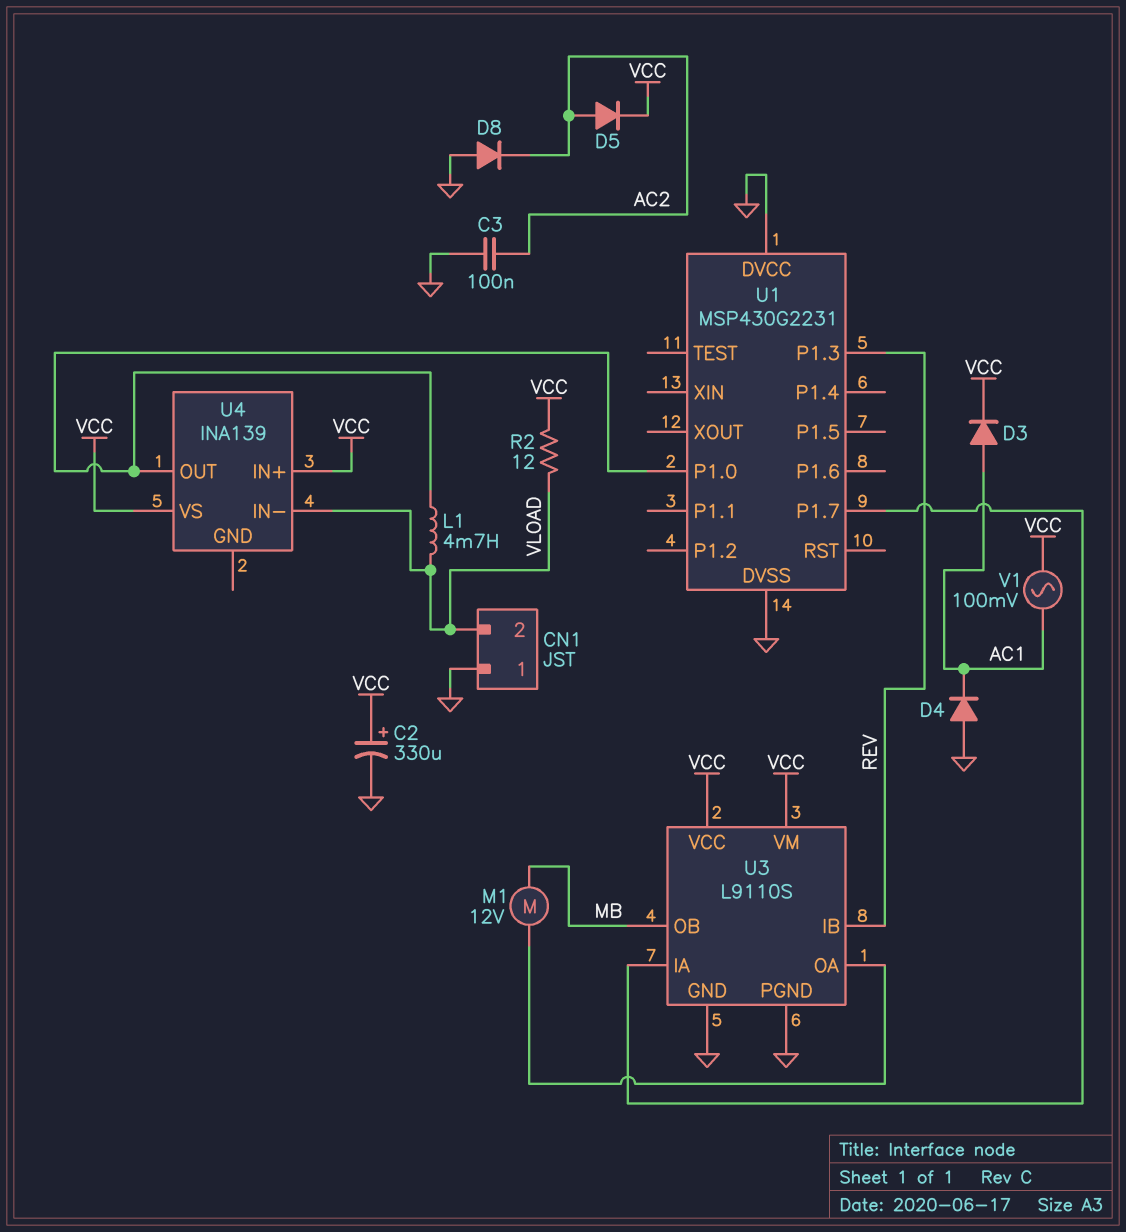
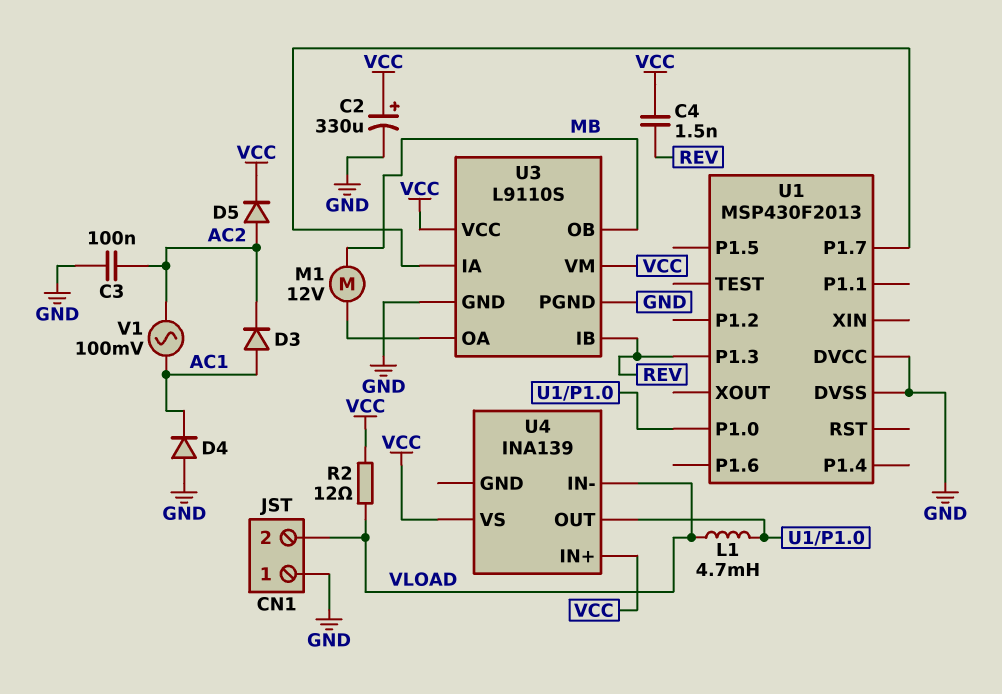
C4: none -> 1.5nF (REV, VCC)
D3: diode (A AC1, K VCC) -> diode (A AC1, K AC2)
D8: diode (A GND, K AC2) -> none
U1: MSP430G2231 -> MSP430F2013
V1: AC 100mV (AC1, VCC) -> AC 100mV (AC1, AC2)

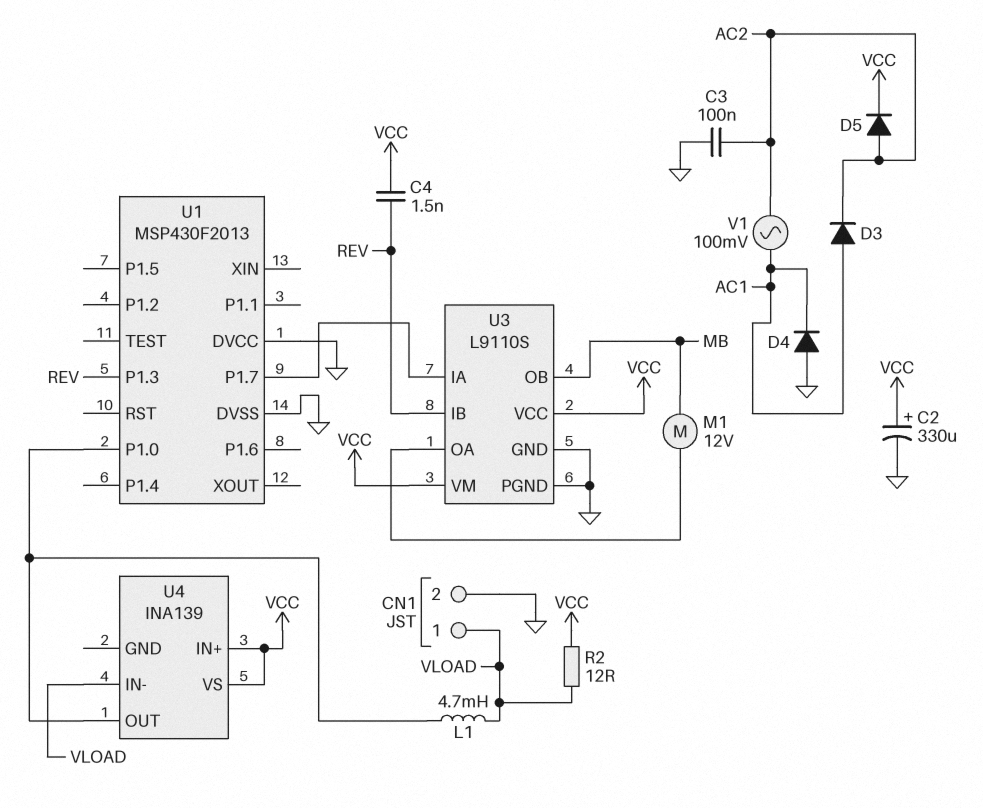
CN1 pin 1: GND -> VLOAD
CN1 pin 2: VLOAD -> GND

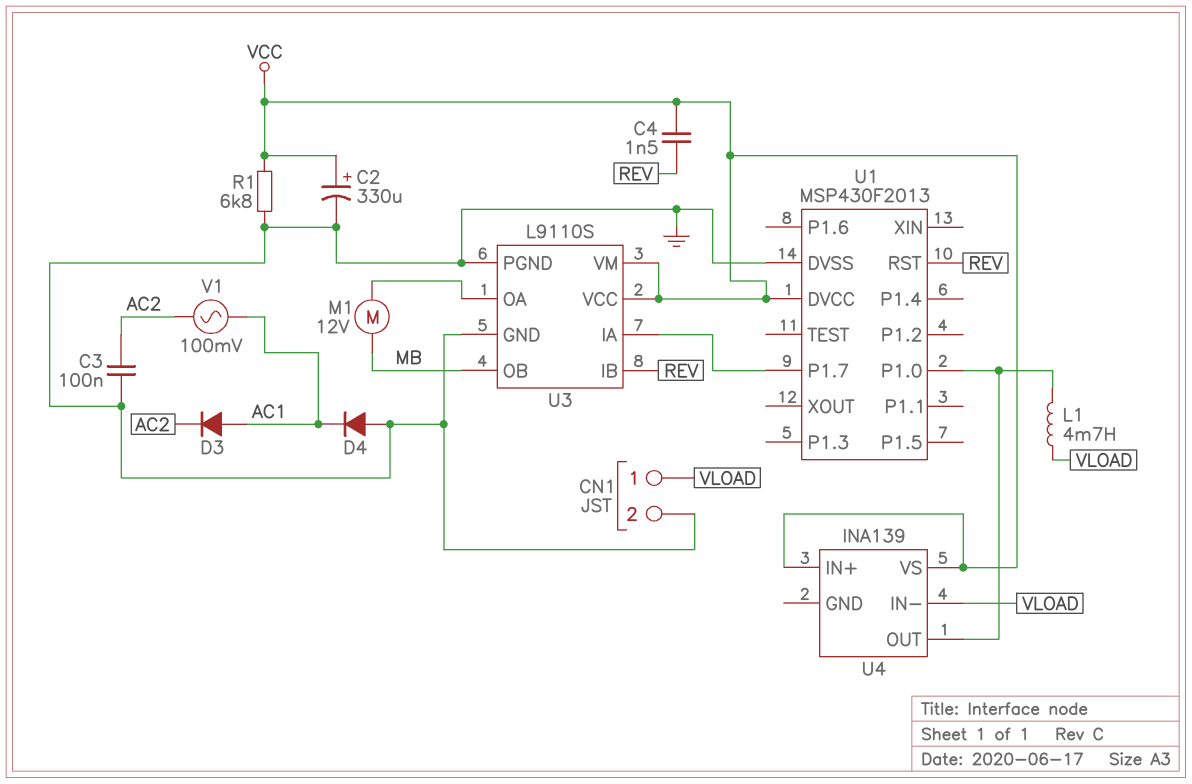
D5: diode (A AC2, K VCC) -> none
R1: none -> 6.8k (GND, VCC)
R2: 12 (VCC, VLOAD) -> none
U1 pin DVCC: GND -> VCC
U1 pin P1.3: REV -> none
U1 pin RST: none -> REV

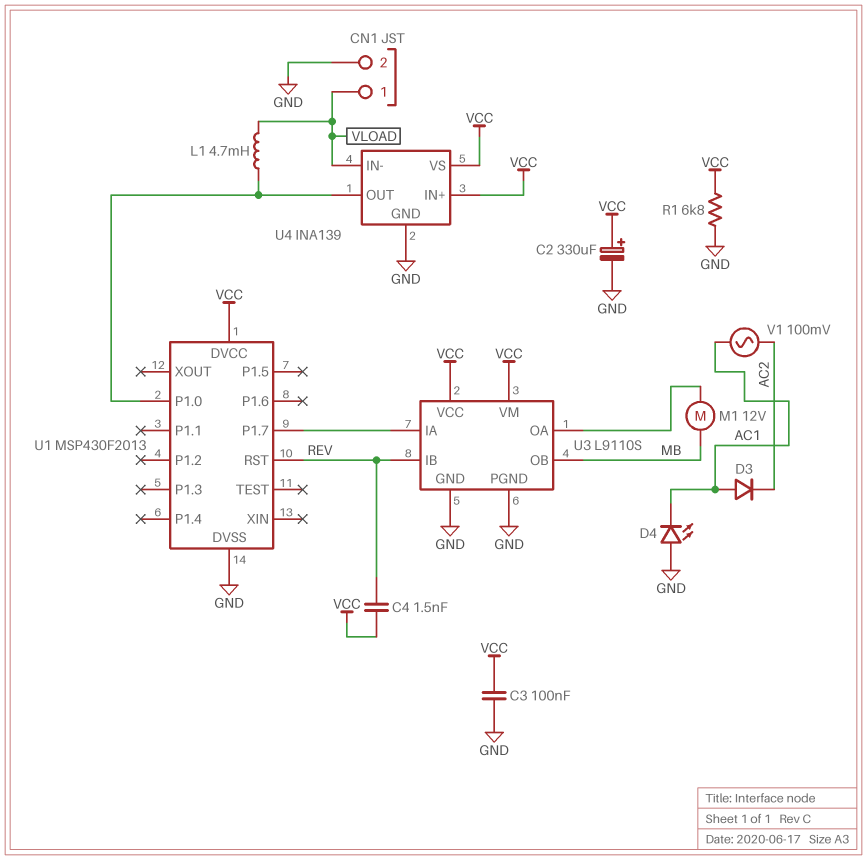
C3: 100nF (AC2, GND) -> 100nF (GND, VCC)
D4: diode (A GND, K AC1) -> LED (A GND, K AC1)
U4 pin GND: none -> GND

